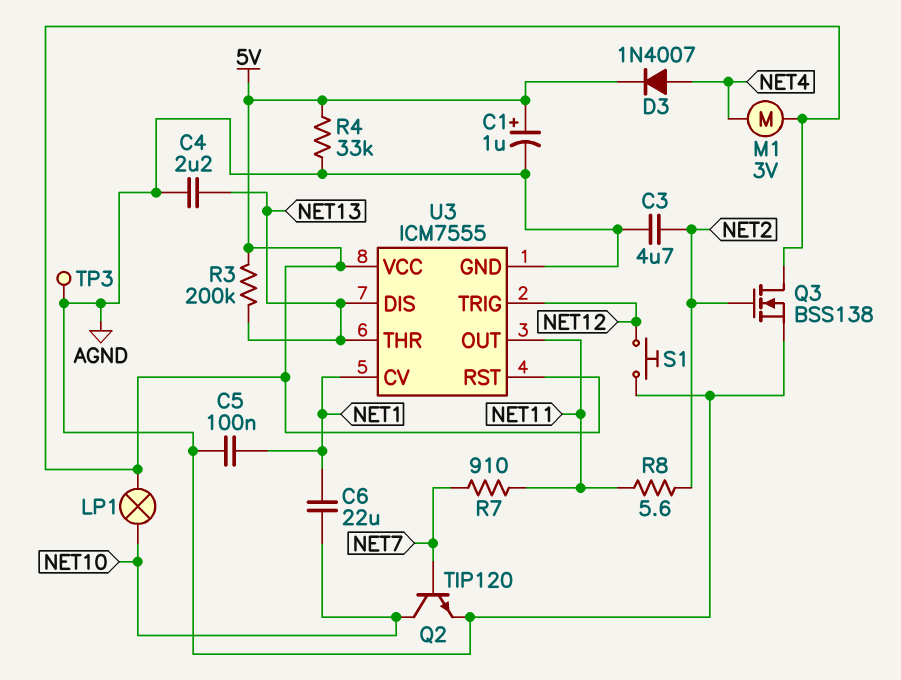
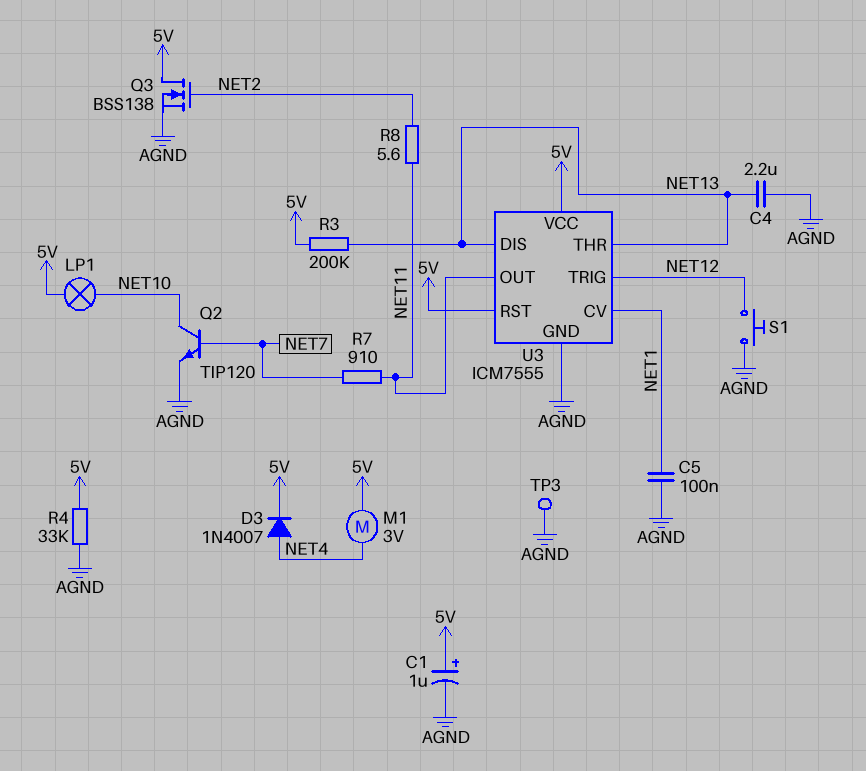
C3: 4.7uF (AGND, NET2) -> none
C6: 22uF (NET1, NET10) -> none

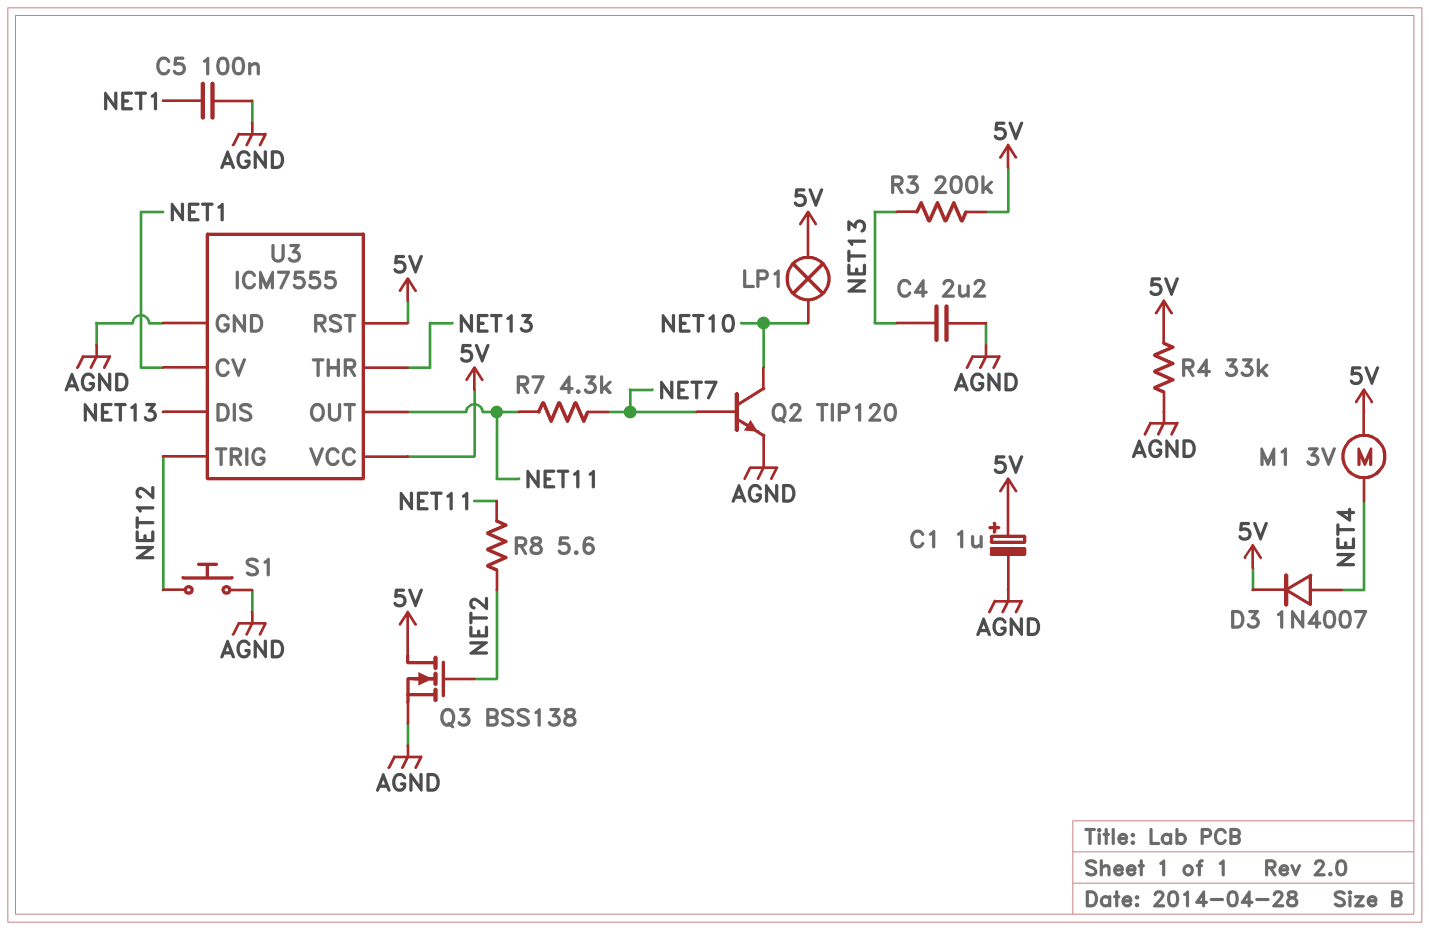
R7: 910 (NET7, NET11) -> 4.3k (NET7, NET11)
TP3: test point (AGND) -> none

